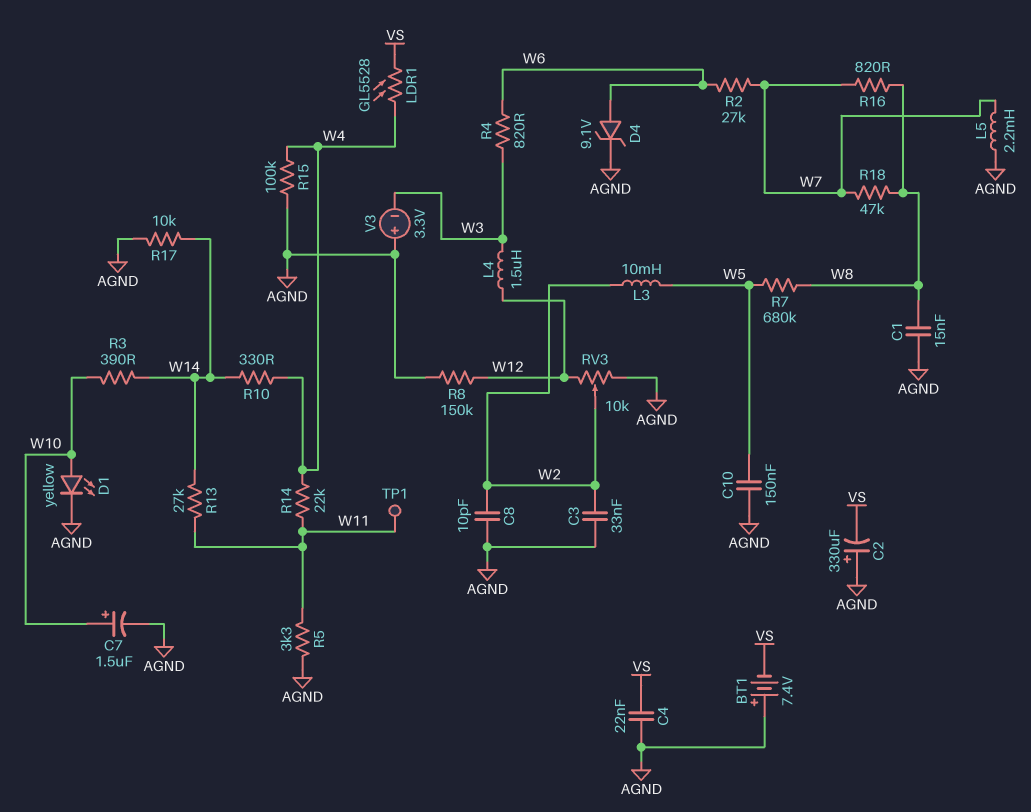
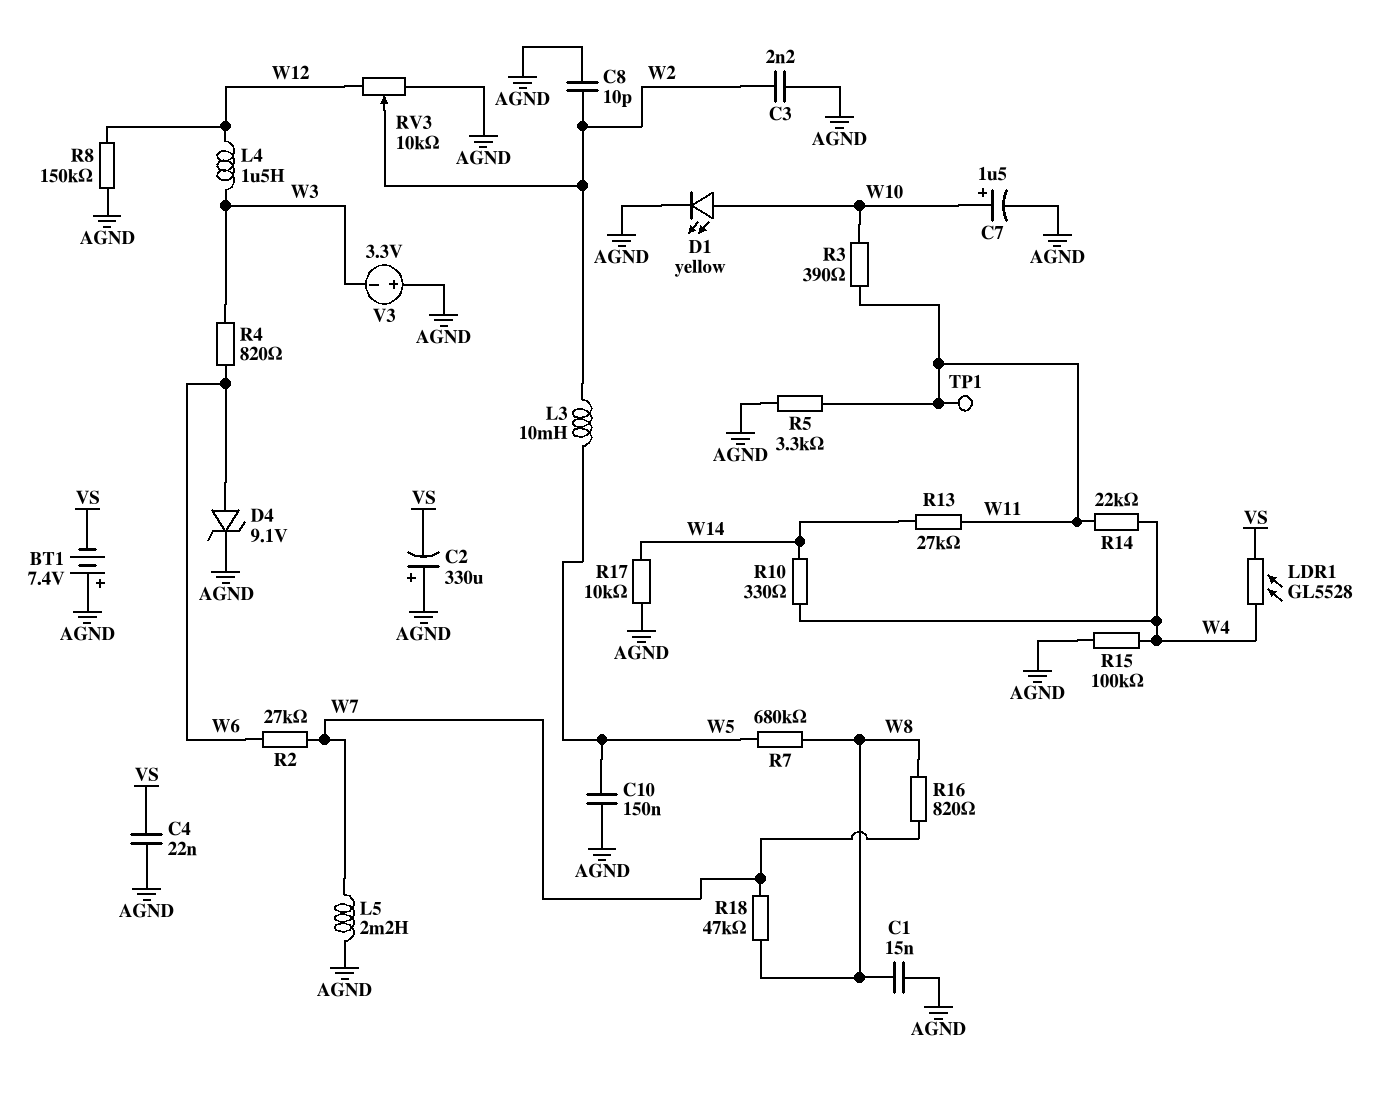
C3: 33nF (AGND, W2) -> 2.2nF (AGND, W2)
R3: 390 (W10, W14) -> 390 (W10, W11)

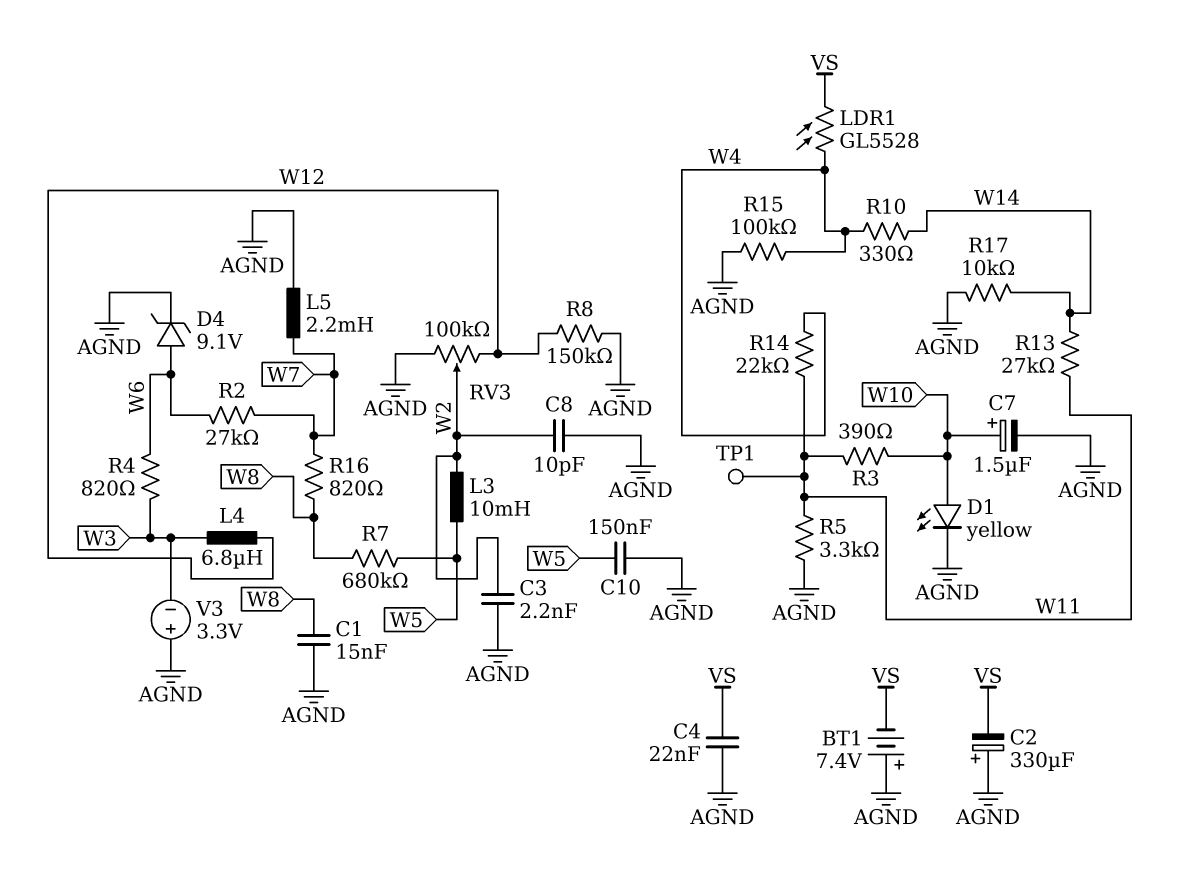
L4: 1.5uH (W3, W12) -> 6.8uH (W3, W12)
R18: 47k (W7, W8) -> none
RV3: 10k (AGND, W12, wiper W2) -> 100k (AGND, W12, wiper W2)

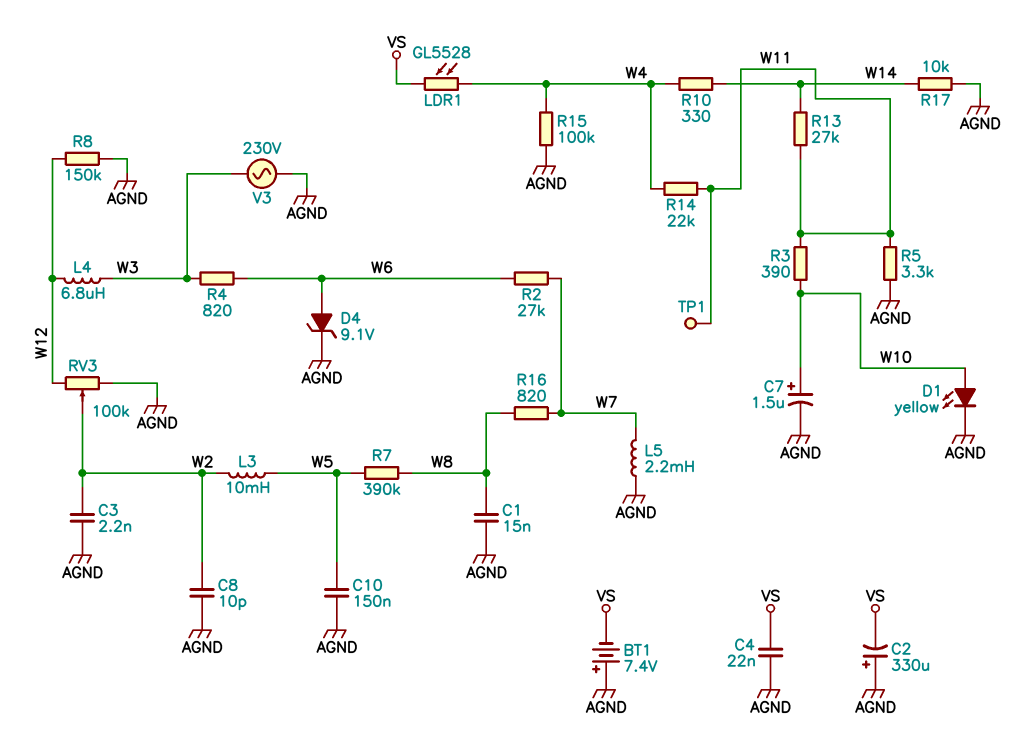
R7: 680k (W5, W8) -> 390k (W5, W8)
V3: 3.3V (plus AGND, minus W3) -> AC 230V (AGND, W3)

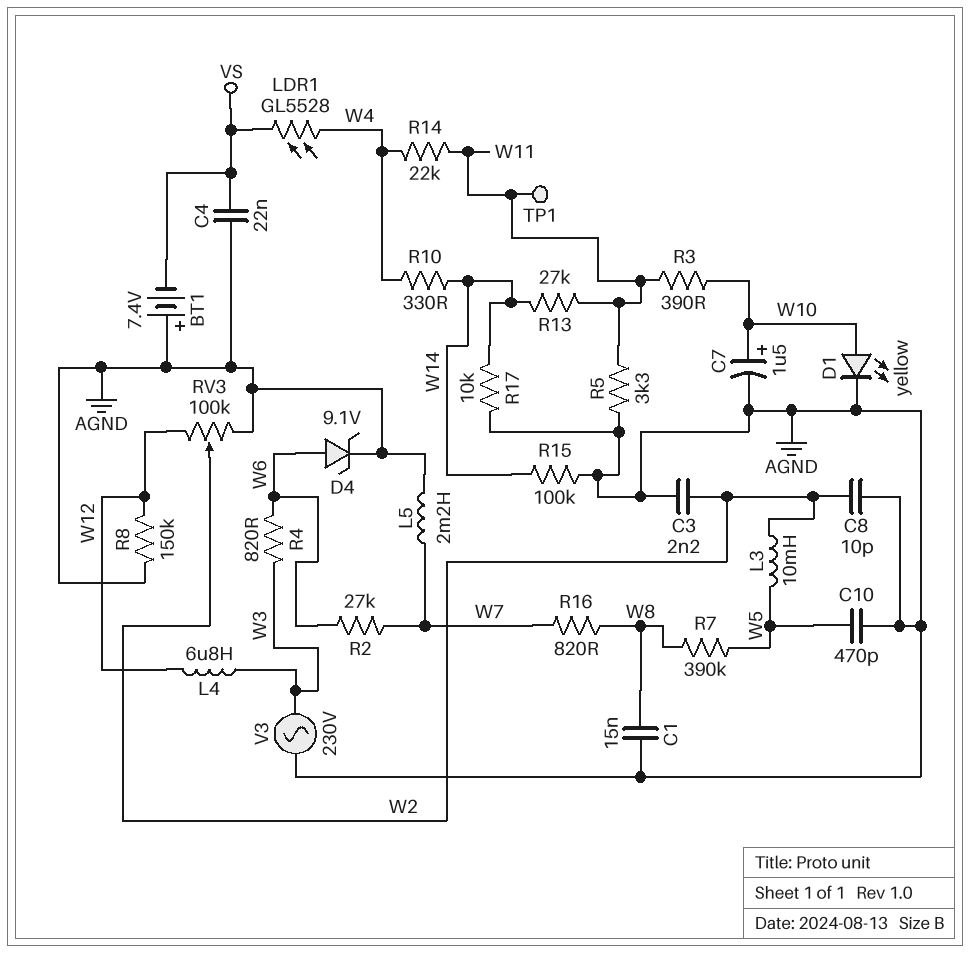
C2: 330uF (plus AGND, minus VS) -> none
C10: 150nF (AGND, W5) -> 470pF (AGND, W5)
R15: 100k (AGND, W4) -> 100k (AGND, W14)

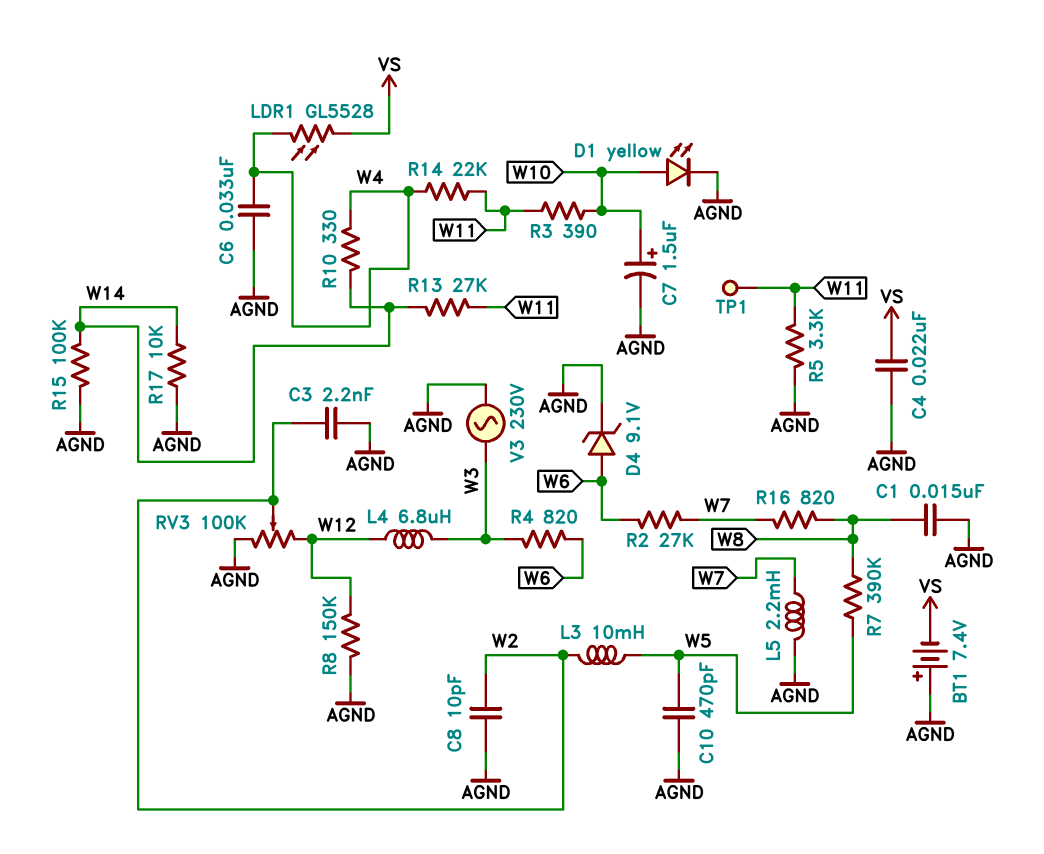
C6: none -> 33nF (AGND, W4)

